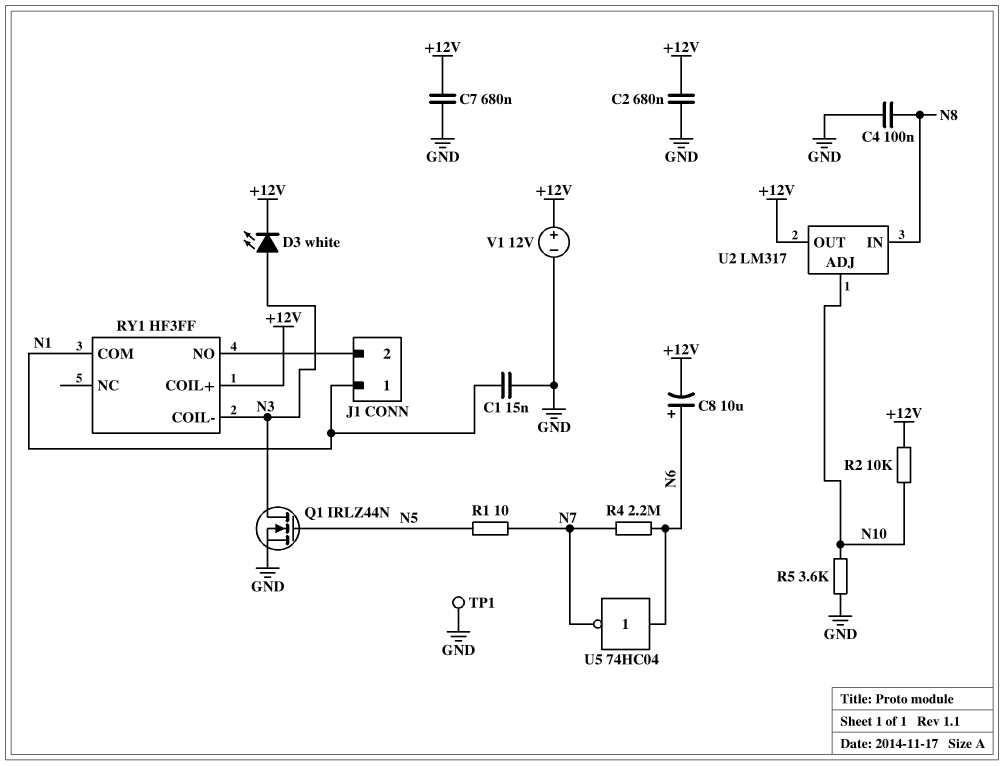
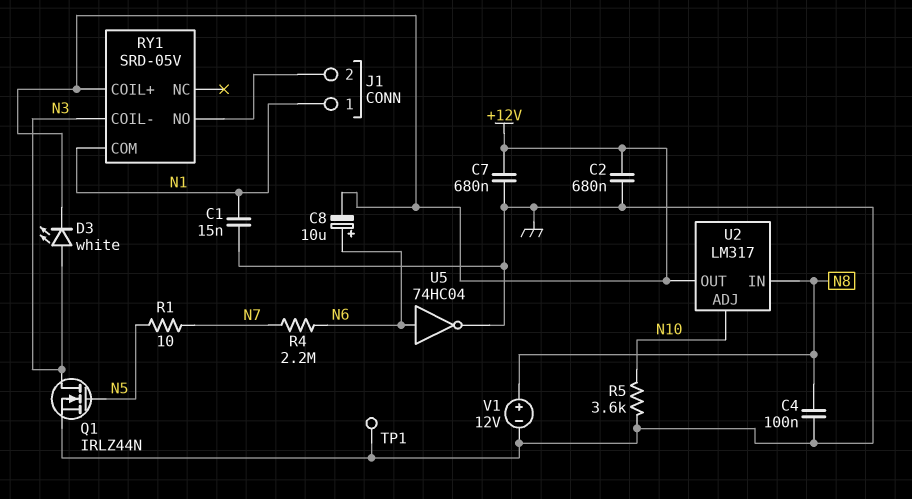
R2: 10k (+12V, N10) -> none
RY1: HF3FF -> SRD-05V
U5: NOT 74HC04 (in N6, out N7) -> NOT 74HC04 (in N6, out GND)
V1: 12V (plus +12V, minus GND) -> 12V (plus N8, minus GND)

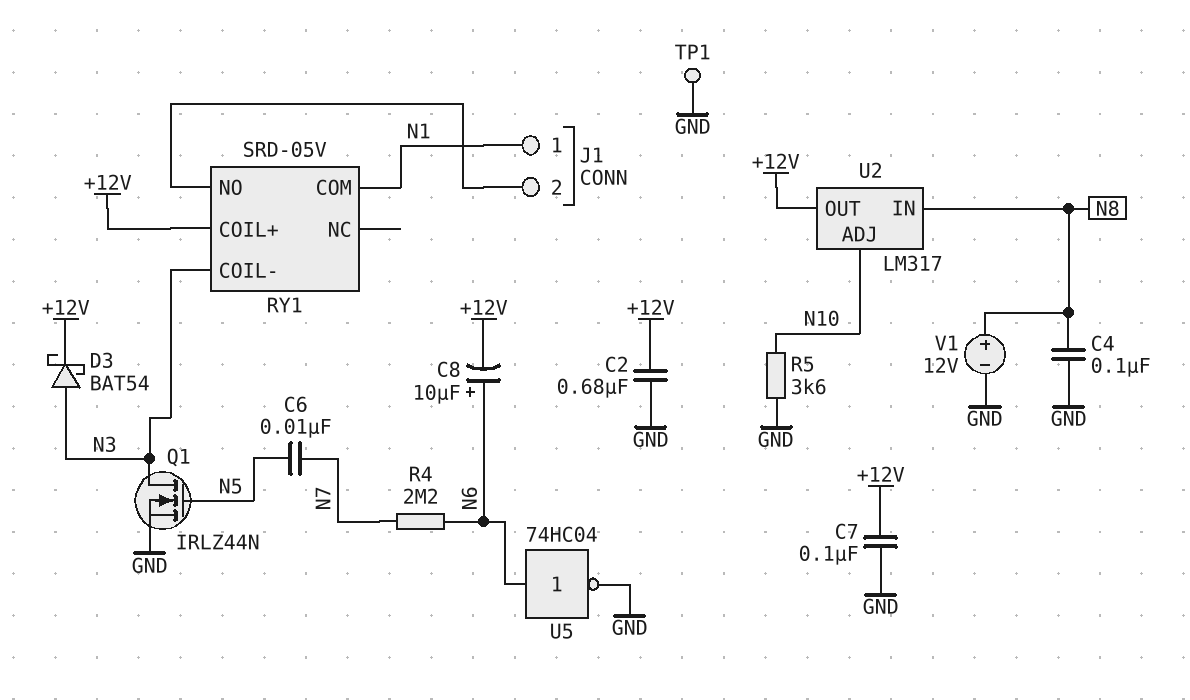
C1: 15nF (GND, N1) -> none
C6: none -> 10nF (N5, N7)
C7: 680nF (+12V, GND) -> 100nF (+12V, GND)
D3: LED white (A N3, K +12V) -> schottky BAT54 (A N3, K +12V)
R1: 10 (N5, N7) -> none

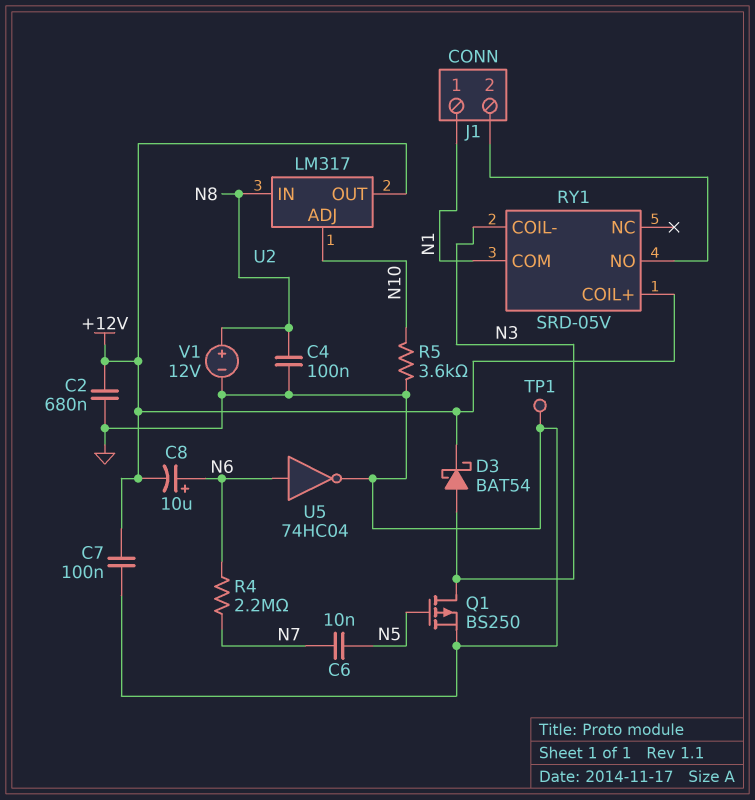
Q1: NMOS IRLZ44N (G N5, D N3, S GND) -> PMOS BS250 (G N5, D N3, S GND)

